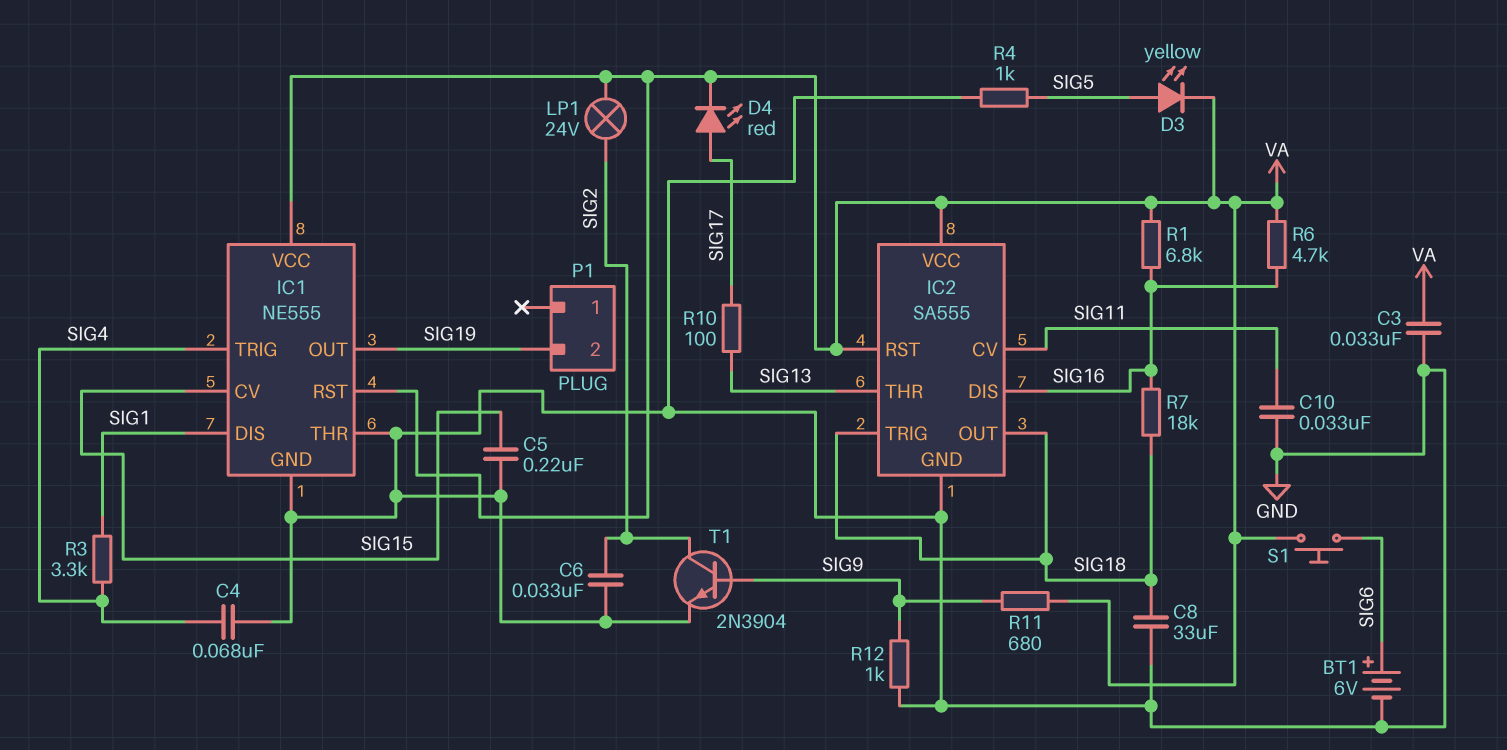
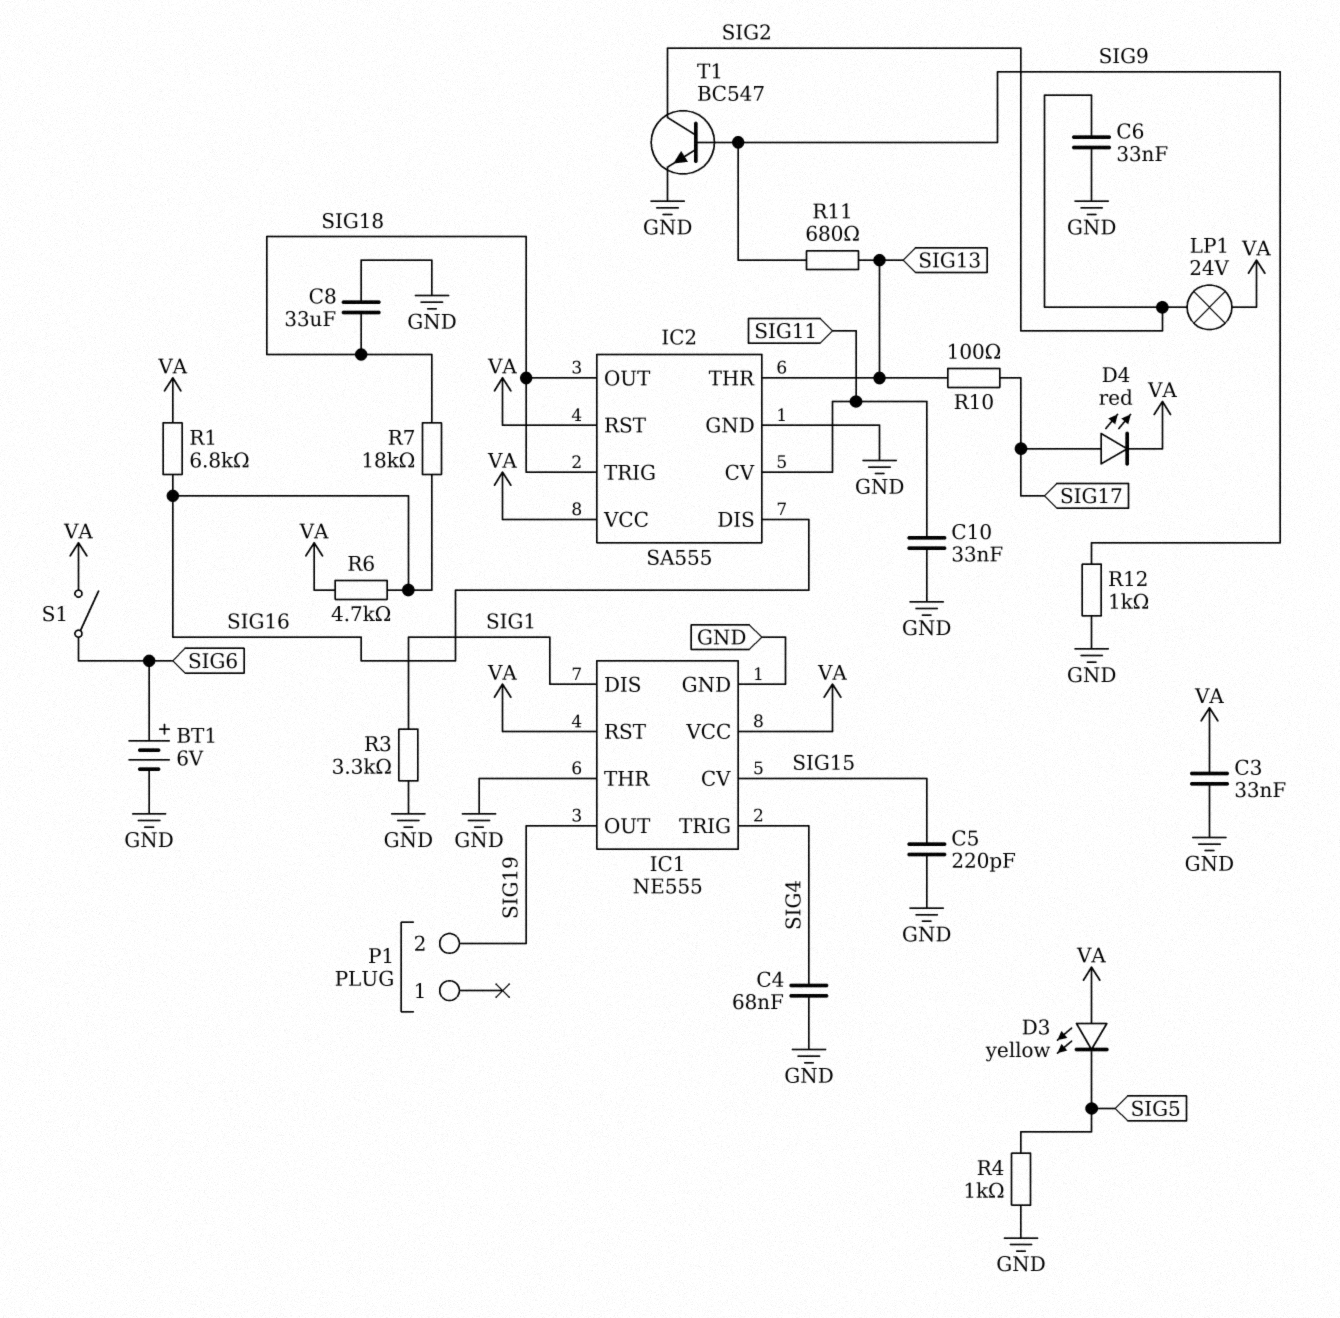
C5: 220nF (GND, SIG15) -> 220pF (GND, SIG15)
D3: LED yellow (A SIG5, K VA) -> LED yellow (A VA, K SIG5)
R3: 3.3k (SIG1, SIG4) -> 3.3k (GND, SIG1)
R11: 680 (SIG9, VA) -> 680 (SIG9, SIG13)
S1: button (SIG6, VA) -> switch (SIG6, VA)
T1: NPN 2N3904 (B SIG9, C SIG2, E GND) -> NPN BC547 (B SIG9, C SIG2, E GND)

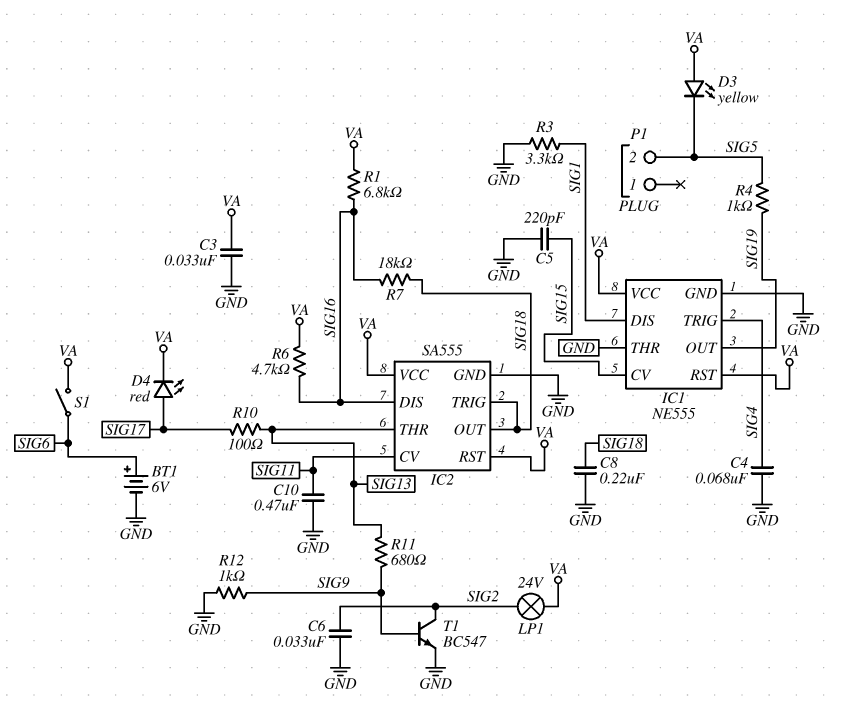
C8: 33uF (GND, SIG18) -> 220nF (GND, SIG18)
C10: 33nF (GND, SIG11) -> 470nF (GND, SIG11)
P1 pin 2: SIG19 -> SIG5
R4: 1k (GND, SIG5) -> 1k (SIG5, SIG19)

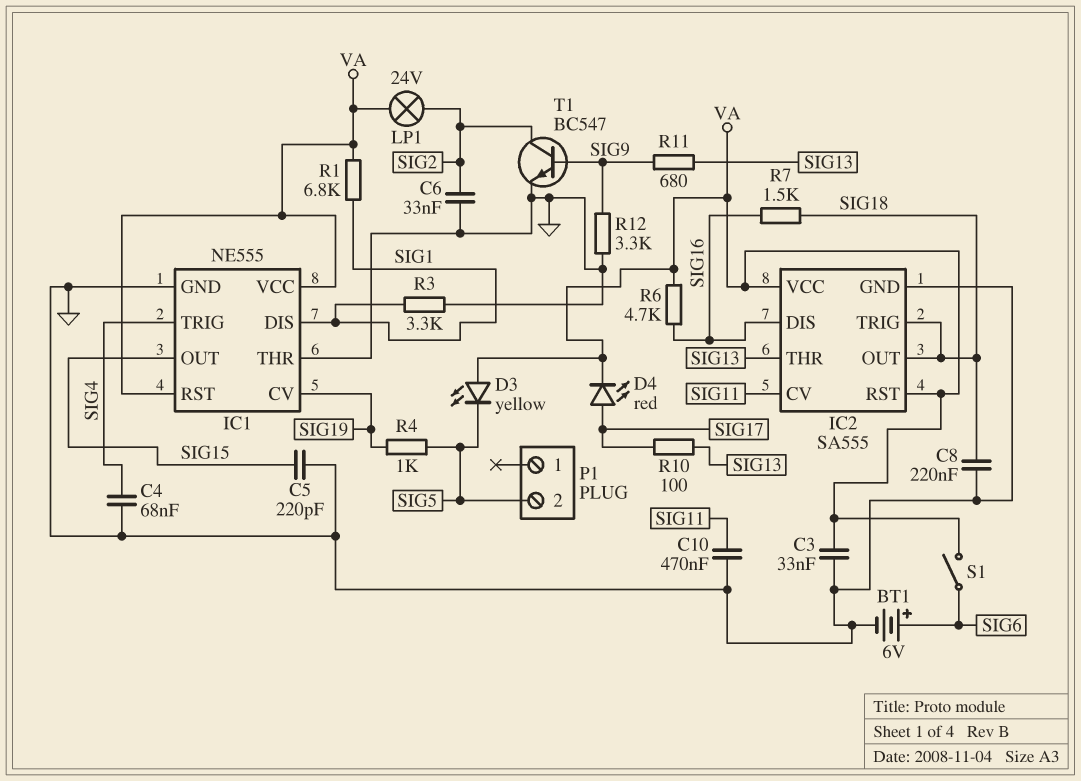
IC1 pin CV: SIG15 -> SIG19
IC1 pin OUT: SIG19 -> SIG15
R1: 6.8k (SIG16, VA) -> 6.8k (SIG1, VA)
R7: 18k (SIG16, SIG18) -> 1.5k (SIG16, SIG18)
R12: 1k (GND, SIG9) -> 3.3k (GND, SIG9)

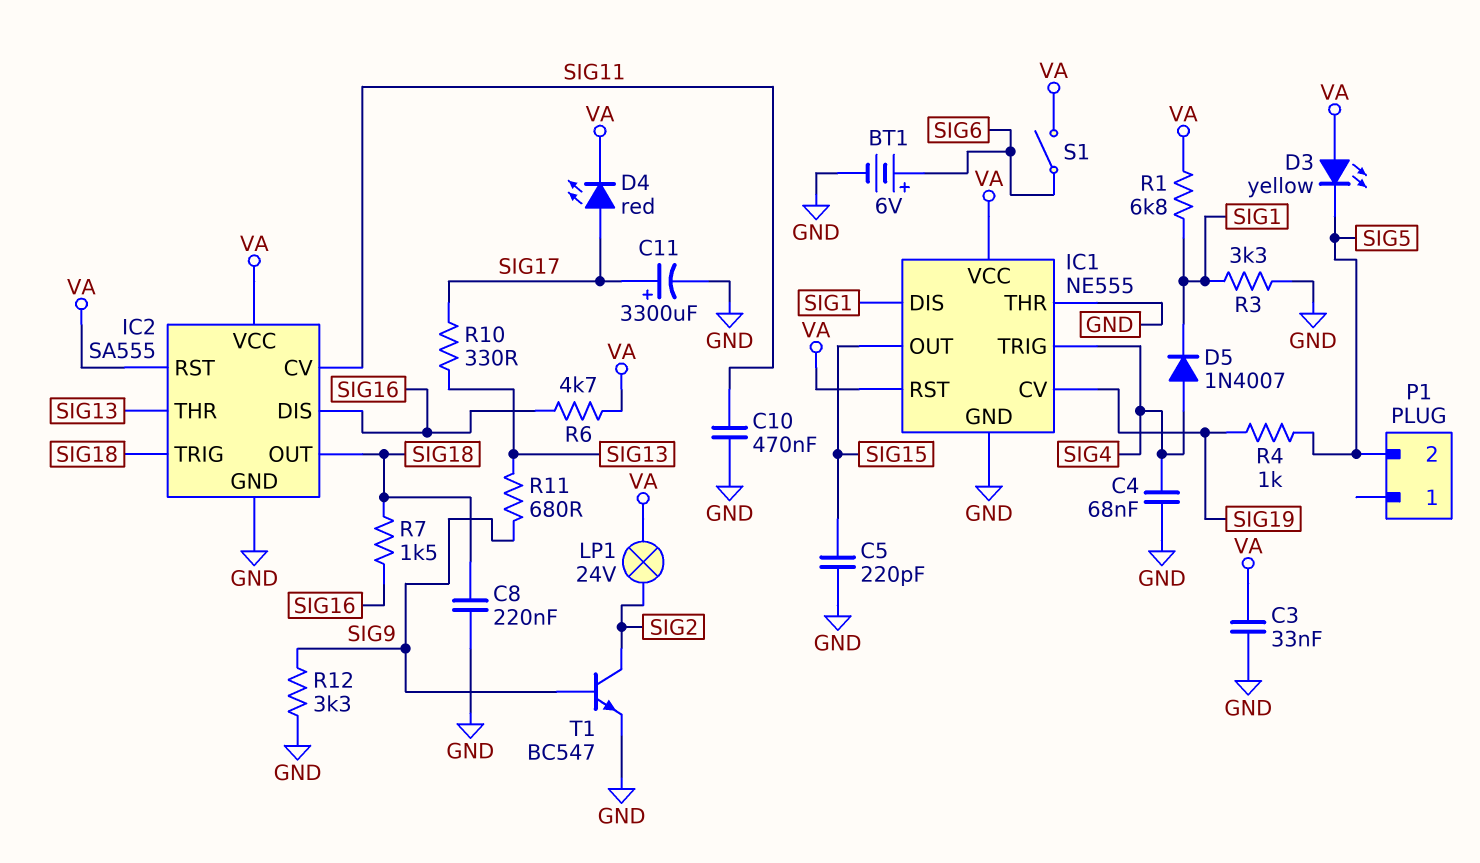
C6: 33nF (GND, SIG2) -> none
C11: none -> 3300uF (plus SIG17, minus GND)
D5: none -> diode 1N4007 (A SIG4, K SIG1)
R10: 100 (SIG13, SIG17) -> 330 (SIG13, SIG17)

